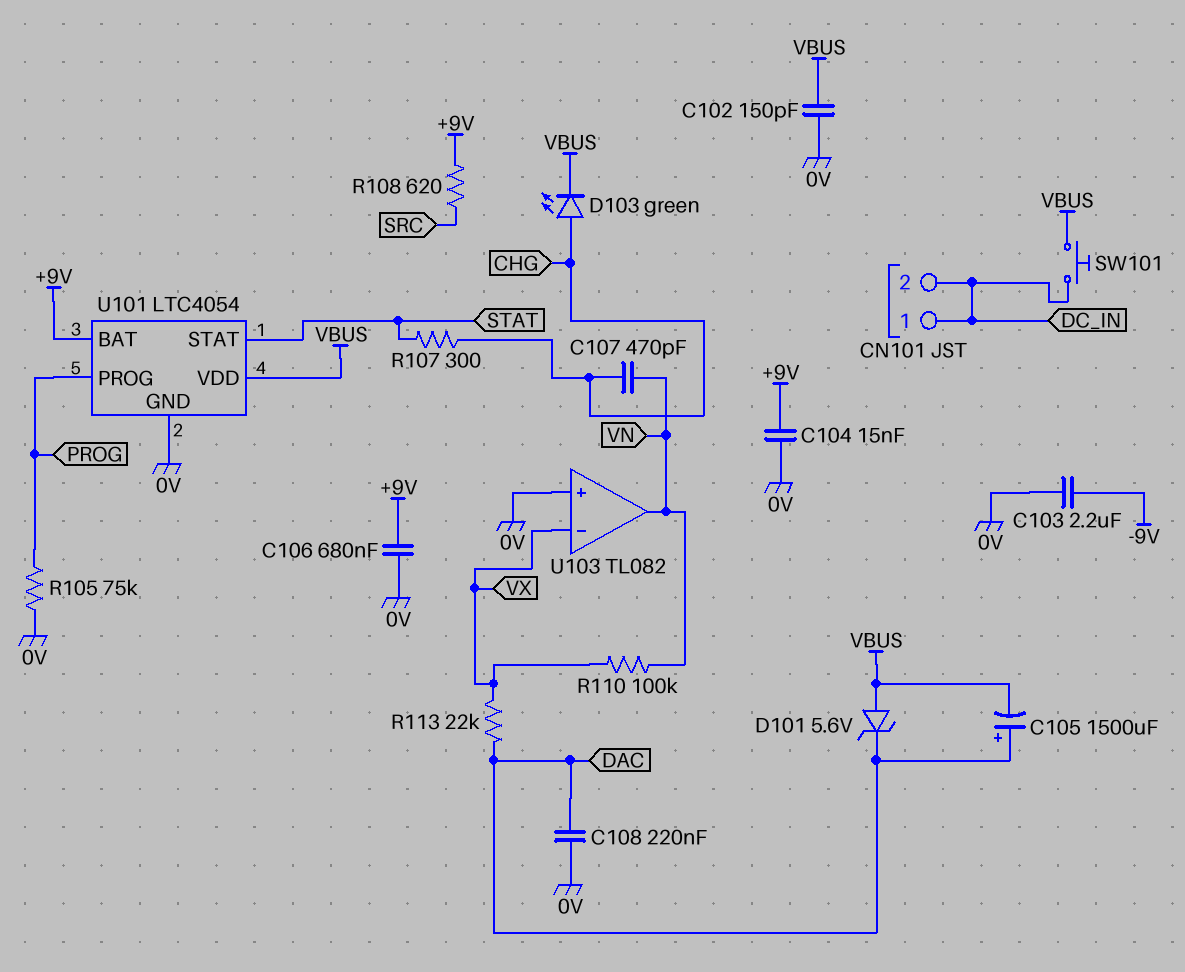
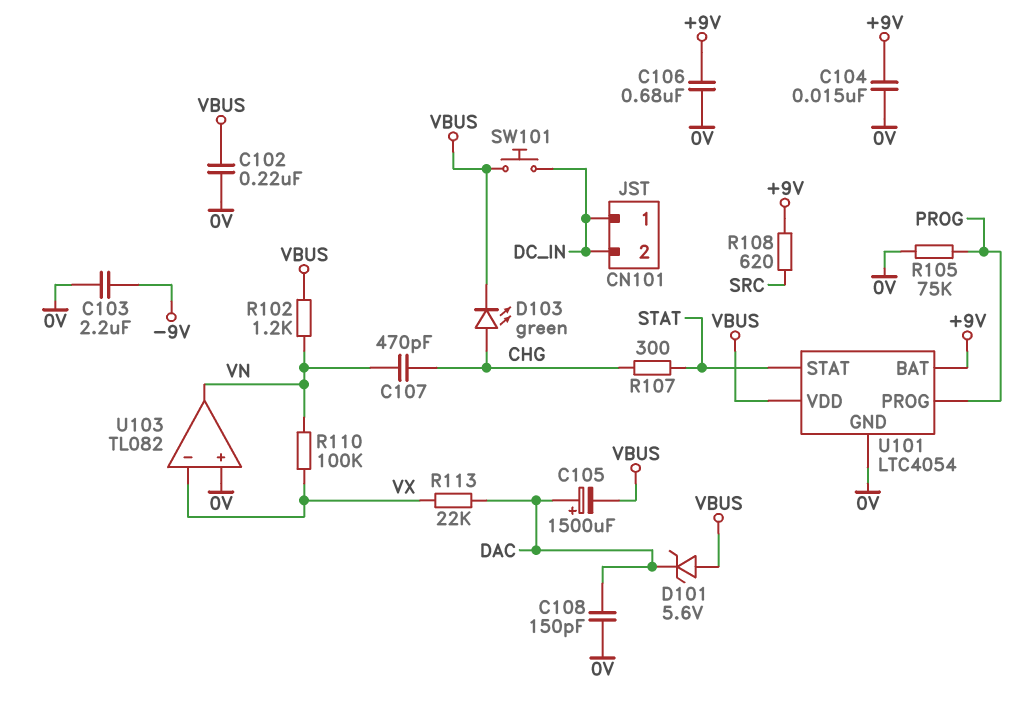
C102: 150pF (0V, VBUS) -> 220nF (0V, VBUS)
C108: 220nF (0V, DAC) -> 150pF (0V, DAC)
R102: none -> 1.2k (VBUS, VN)

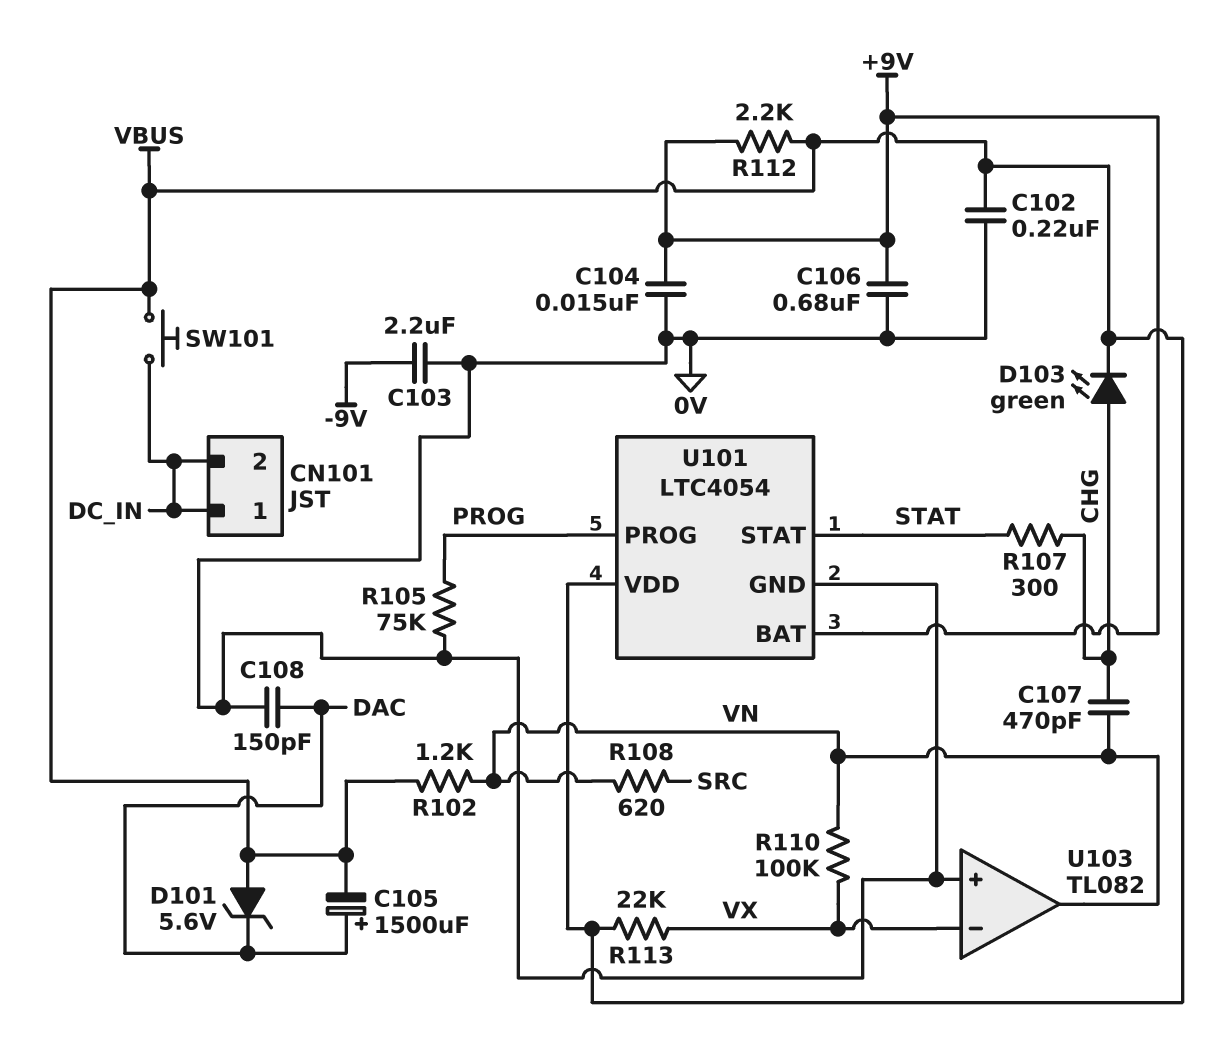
R108: 620 (+9V, SRC) -> 620 (SRC, VN)
R112: none -> 2.2k (+9V, VBUS)
R113: 22k (DAC, VX) -> 22k (VBUS, VX)

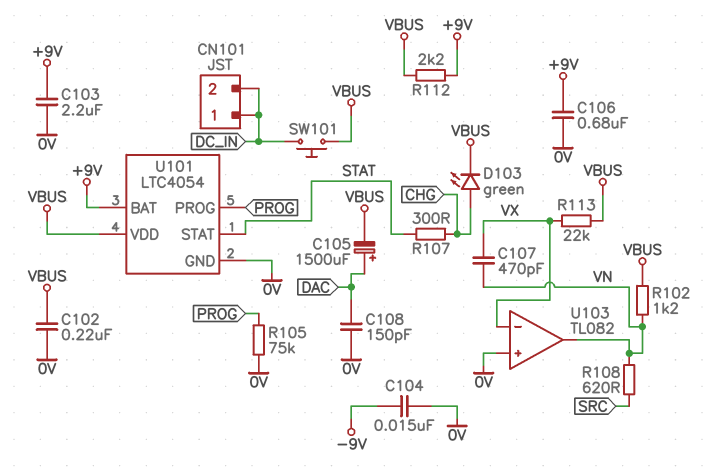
C103: 2.2uF (-9V, 0V) -> 2.2uF (+9V, 0V)
C104: 15nF (+9V, 0V) -> 15nF (-9V, 0V)
C107: 470pF (CHG, VN) -> 470pF (VN, VX)
D101: zener 5.6V (A VBUS, K DAC) -> none
R110: 100k (VN, VX) -> none

